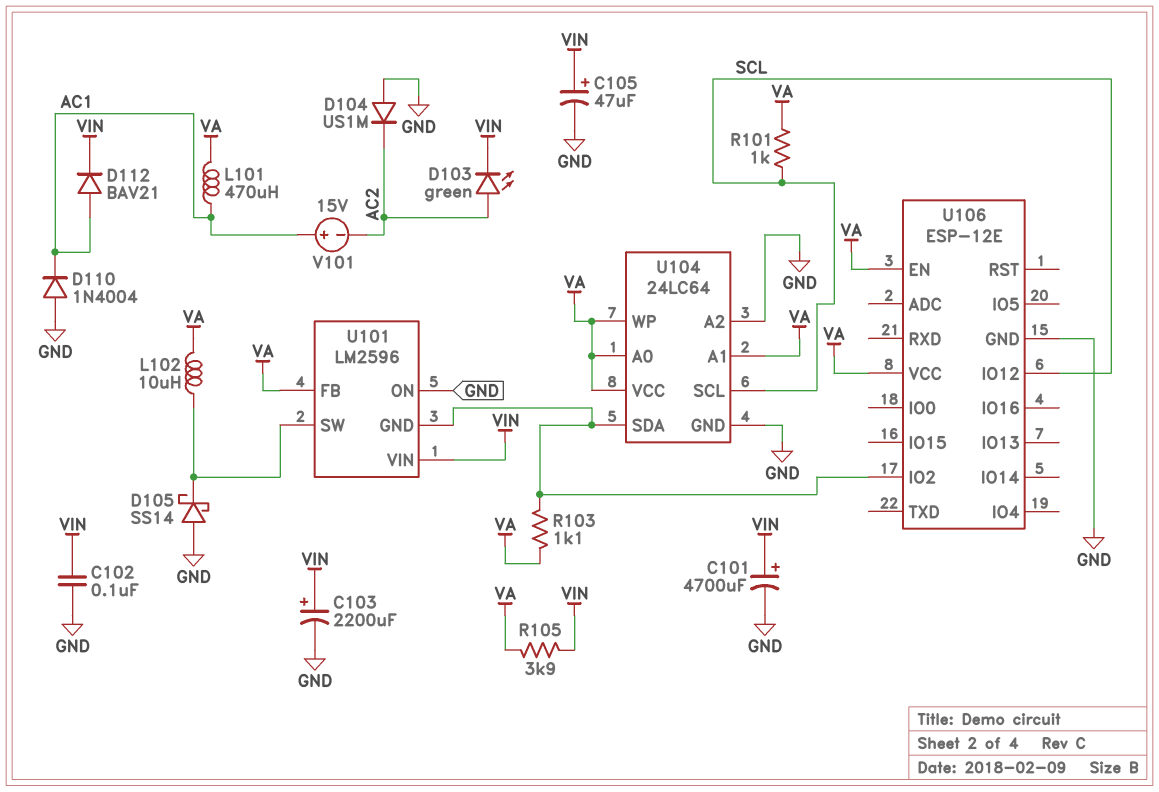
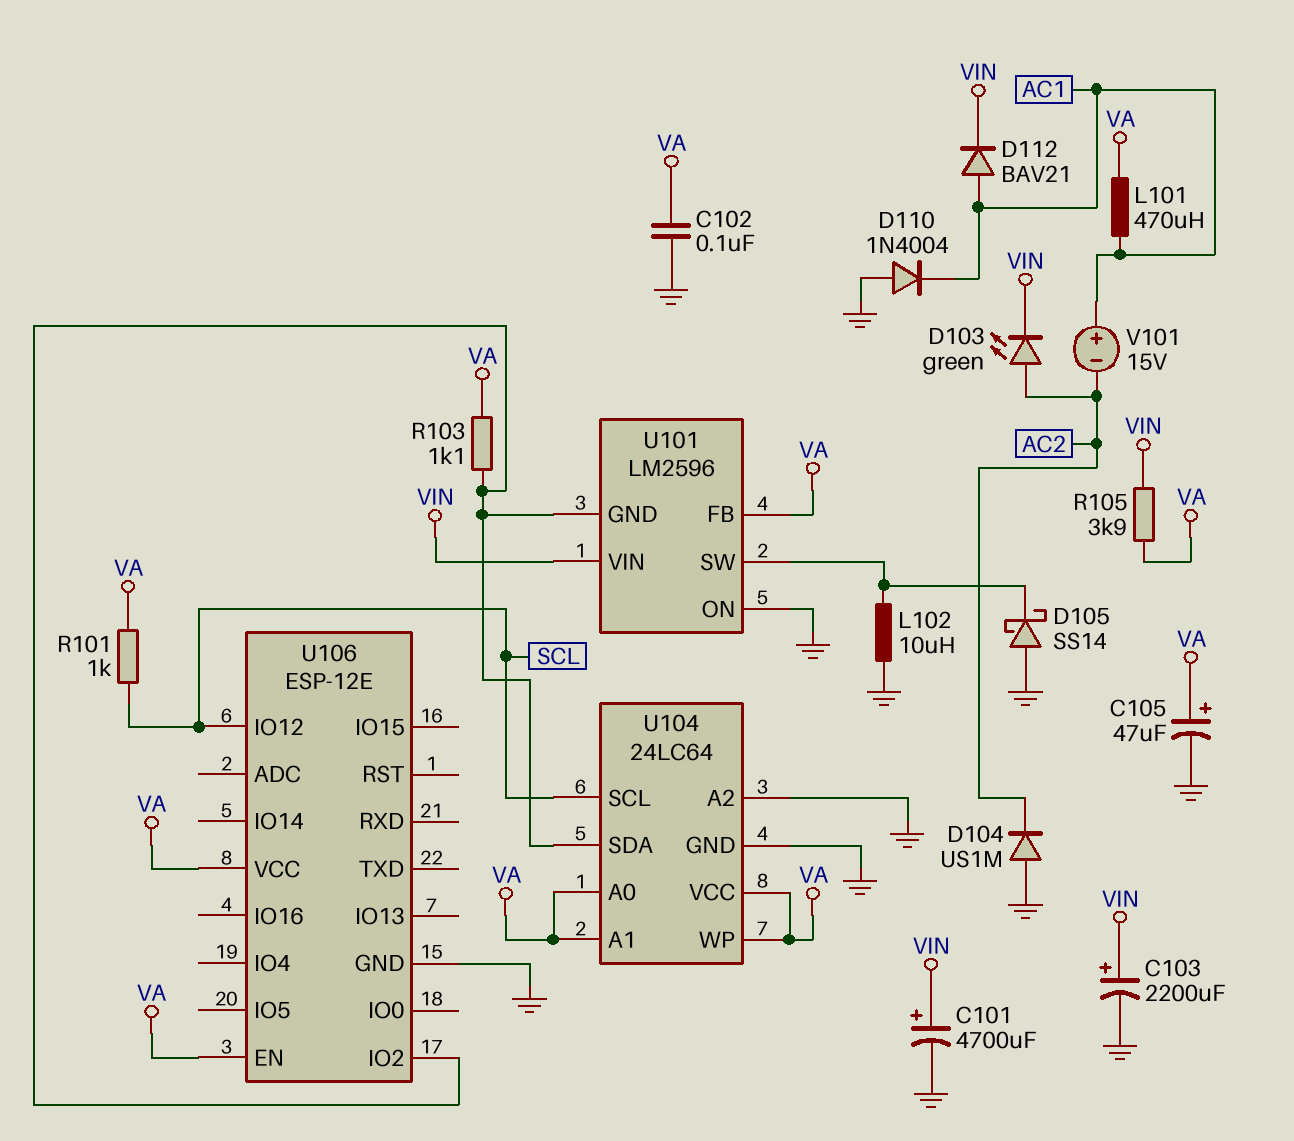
C102: 100nF (GND, VIN) -> 100nF (GND, VA)
C105: 47uF (plus VIN, minus GND) -> 47uF (plus VA, minus GND)
L102: 10uH (U101/SW, VA) -> 10uH (GND, U101/SW)

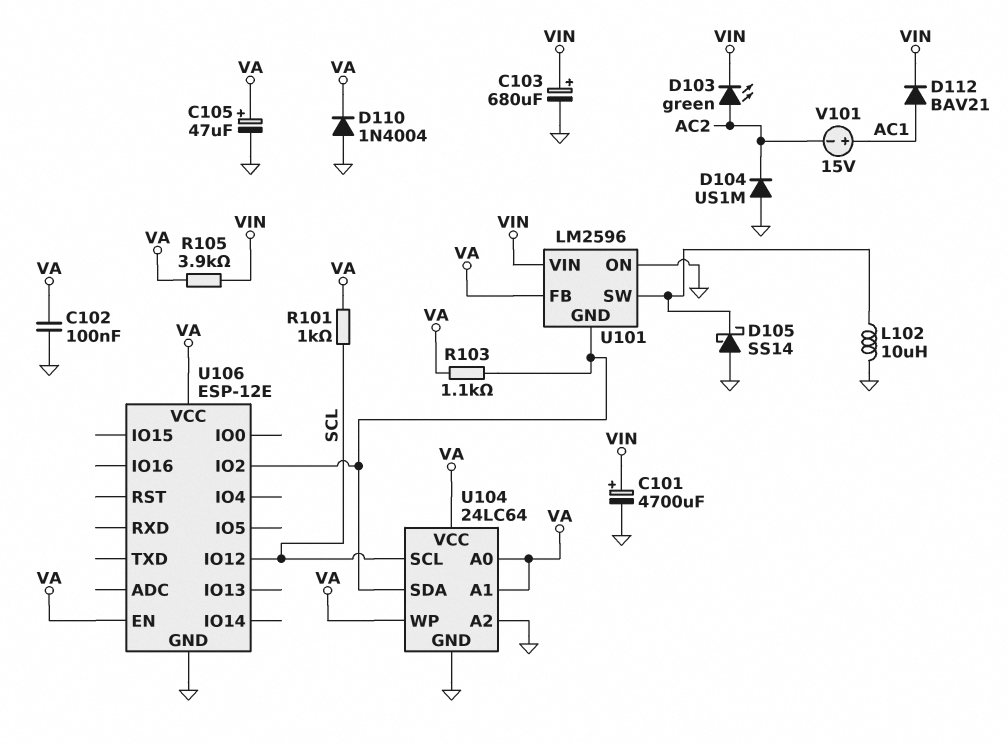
C103: 2200uF (plus VIN, minus GND) -> 680uF (plus VIN, minus GND)
D110: diode 1N4004 (A GND, K AC1) -> diode 1N4004 (A GND, K VA)
L101: 470uH (AC1, VA) -> none

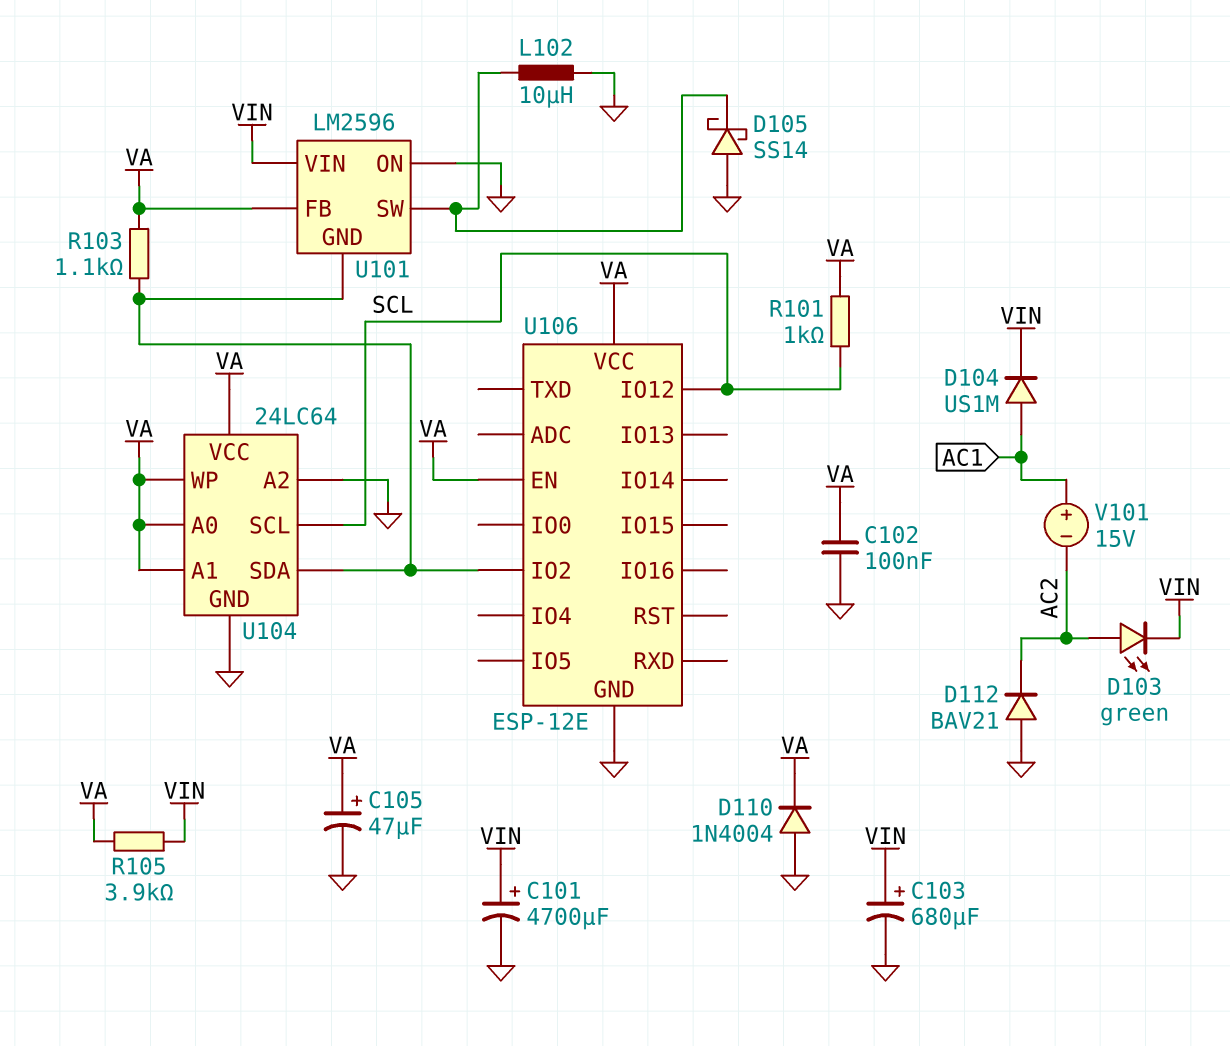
D104: diode US1M (A GND, K AC2) -> diode US1M (A AC1, K VIN)
D112: diode BAV21 (A AC1, K VIN) -> diode BAV21 (A GND, K AC2)

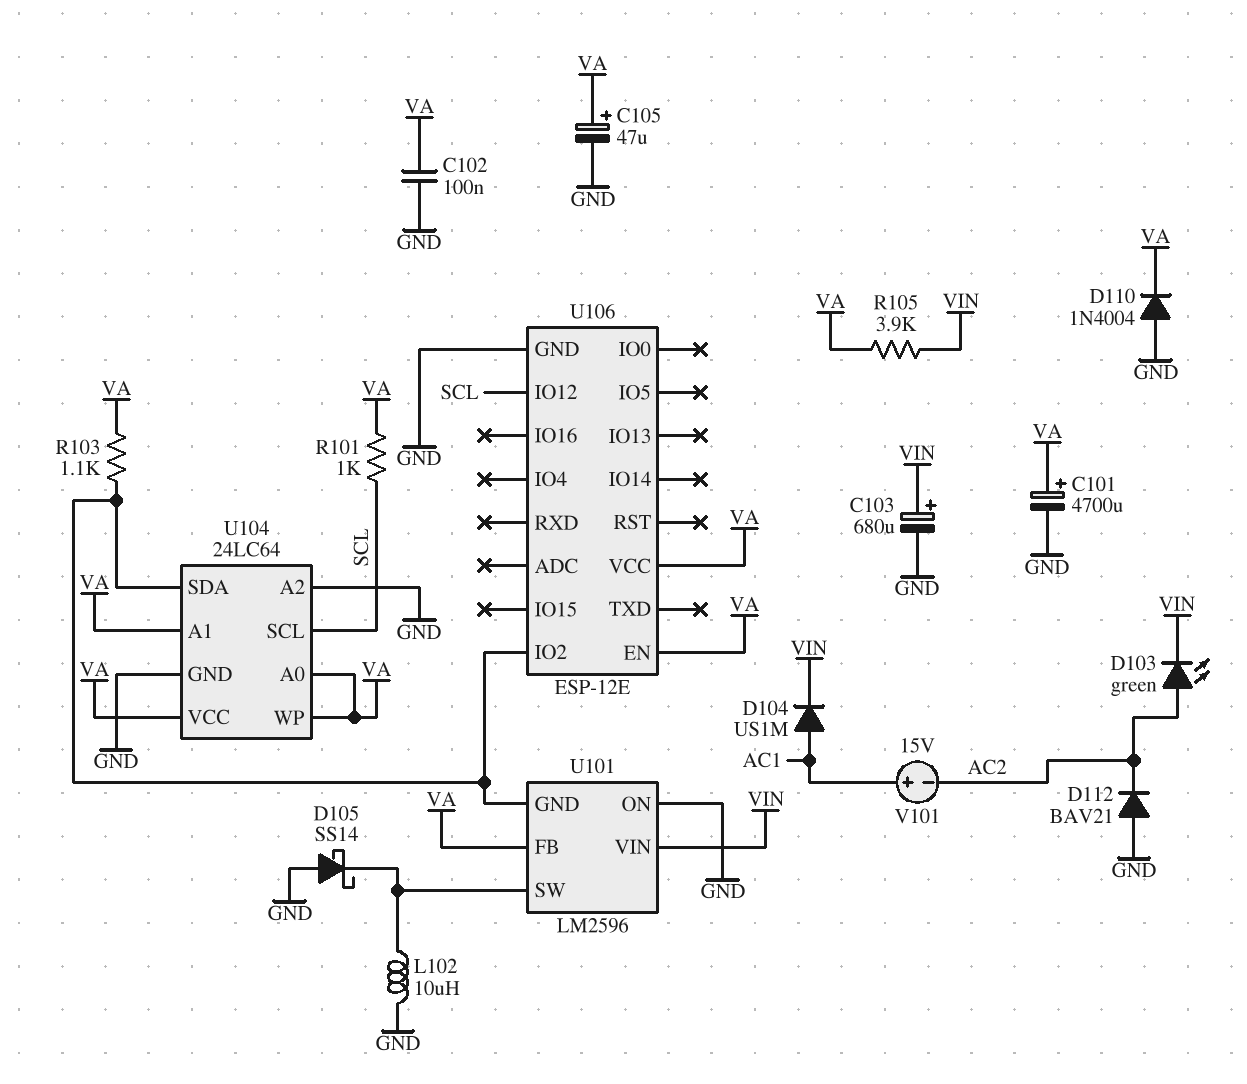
C101: 4700uF (plus VIN, minus GND) -> 4700uF (plus VA, minus GND)

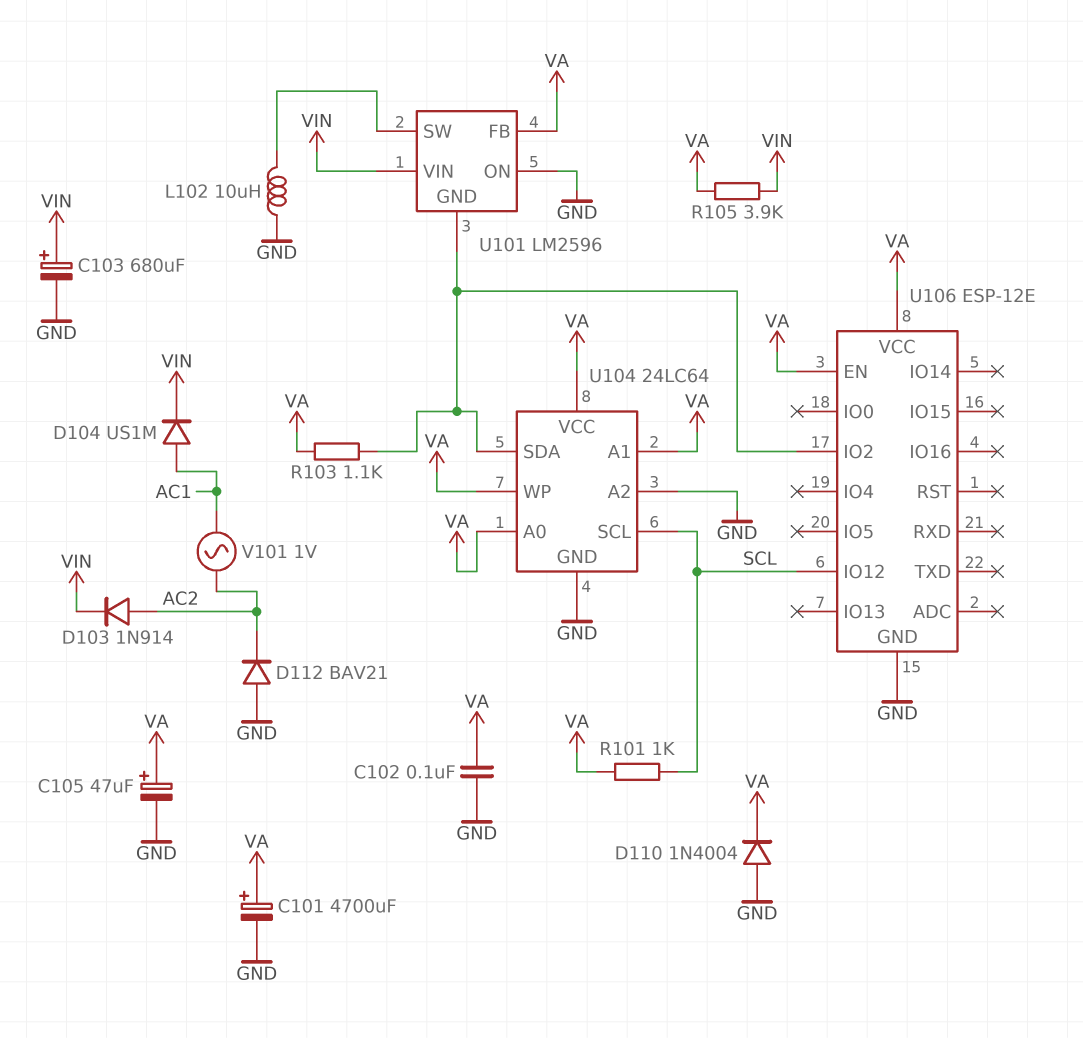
D103: LED green (A AC2, K VIN) -> diode 1N914 (A AC2, K VIN)
D105: schottky SS14 (A GND, K U101/SW) -> none
V101: 15V (plus AC1, minus AC2) -> AC 1V (AC1, AC2)

